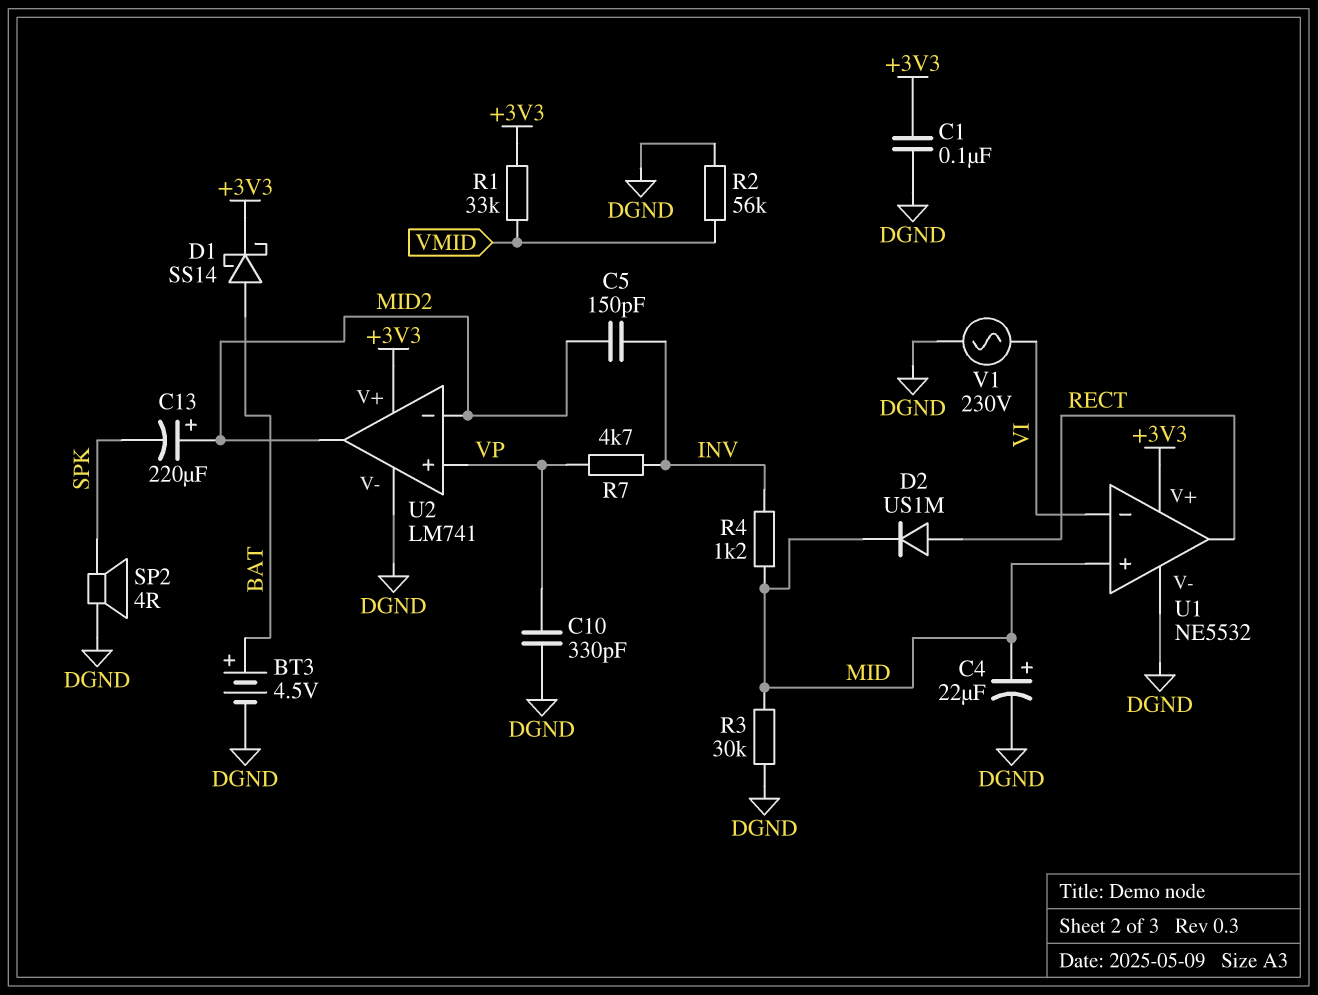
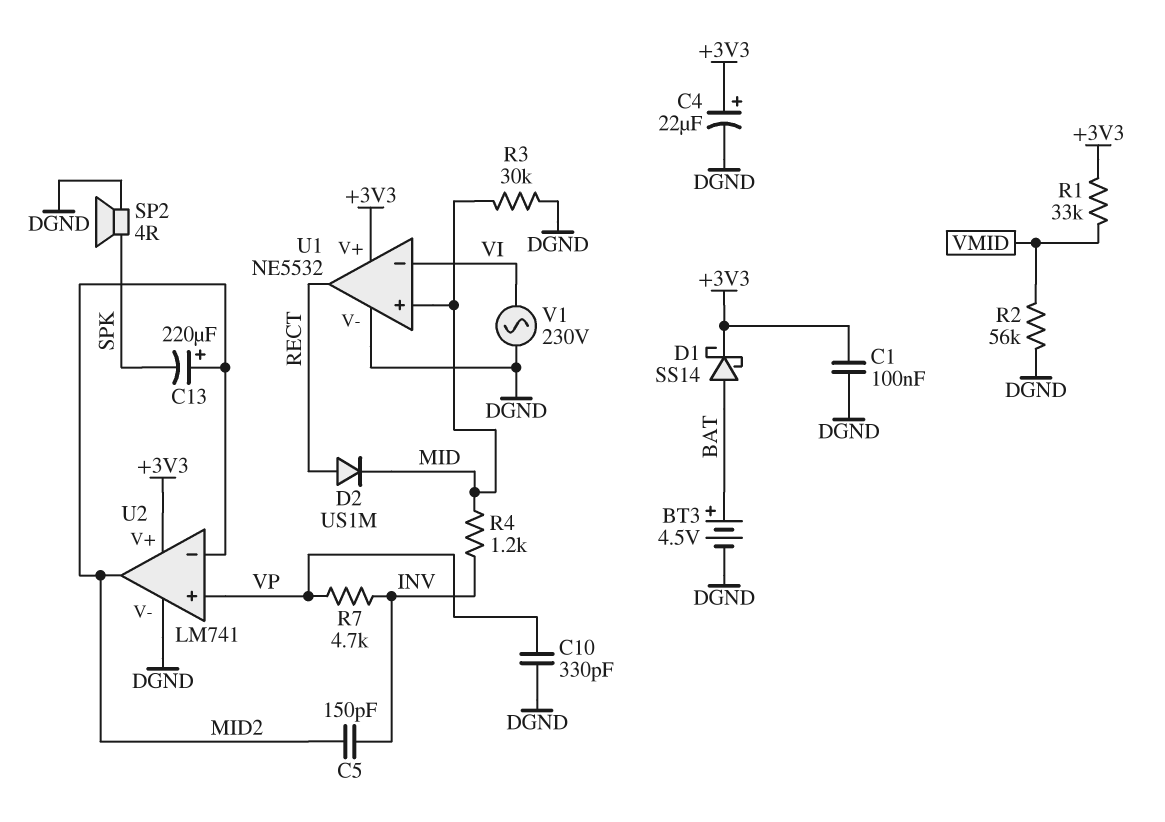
C4: 22uF (plus MID, minus DGND) -> 22uF (plus +3V3, minus DGND)

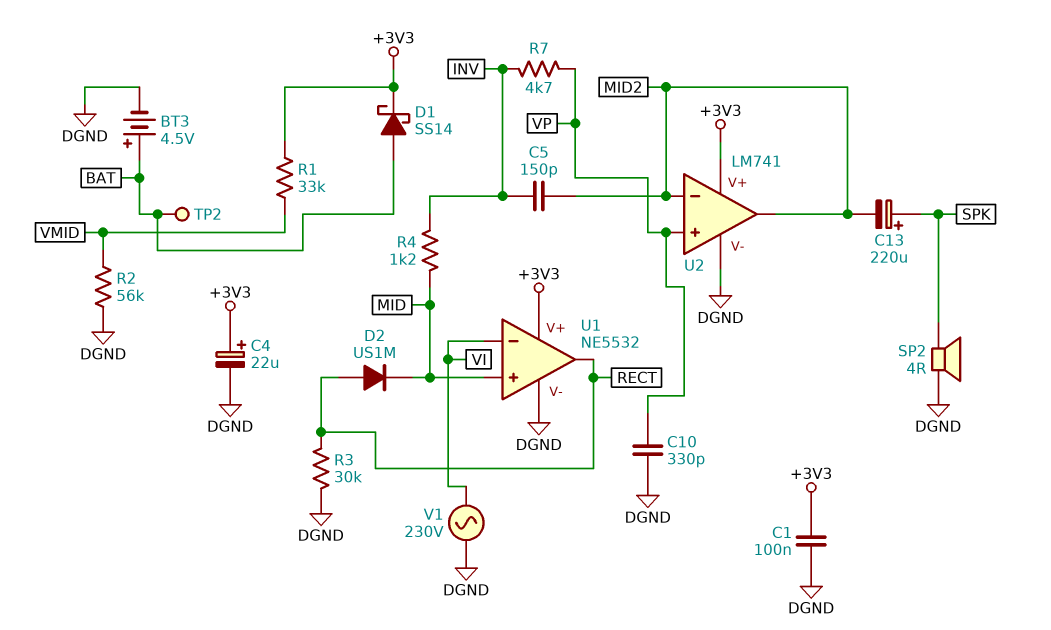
C13: 220uF (plus MID2, minus SPK) -> 220uF (plus SPK, minus MID2)
R3: 30k (DGND, MID) -> 30k (DGND, RECT)
TP2: none -> test point (BAT)

